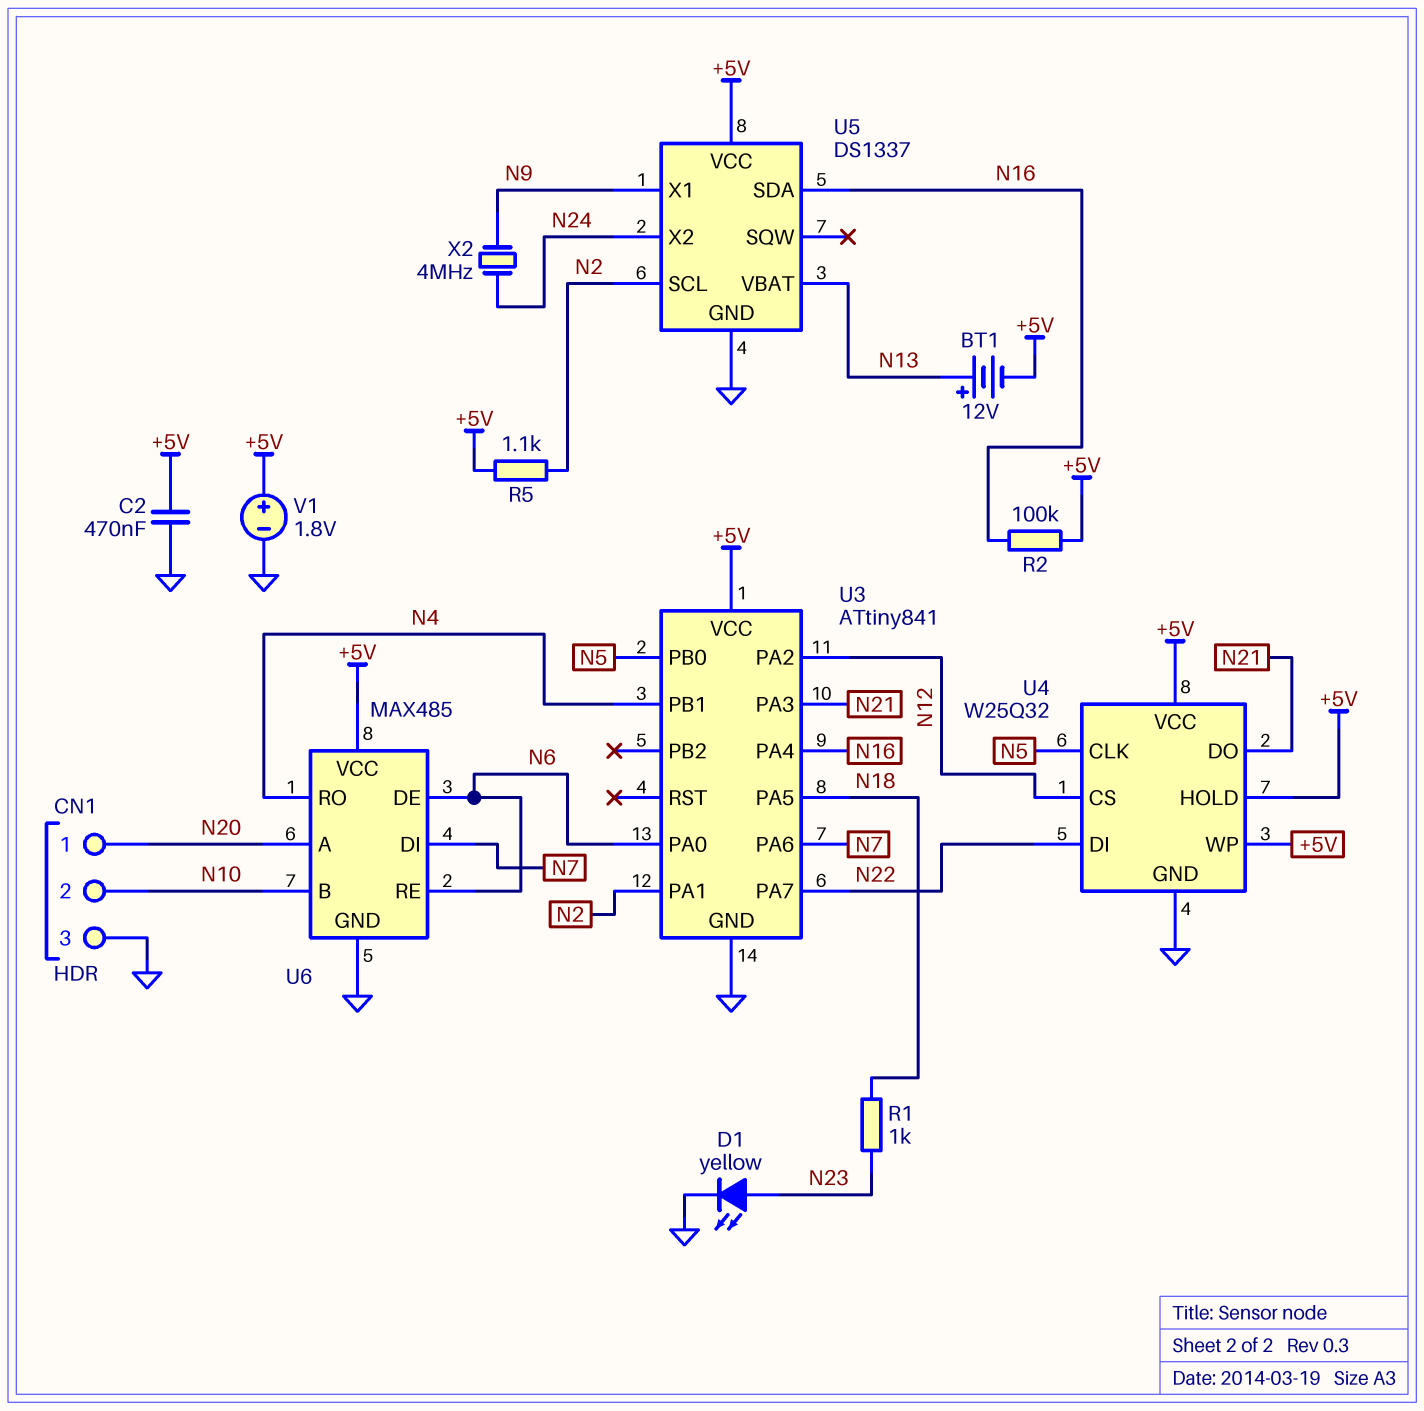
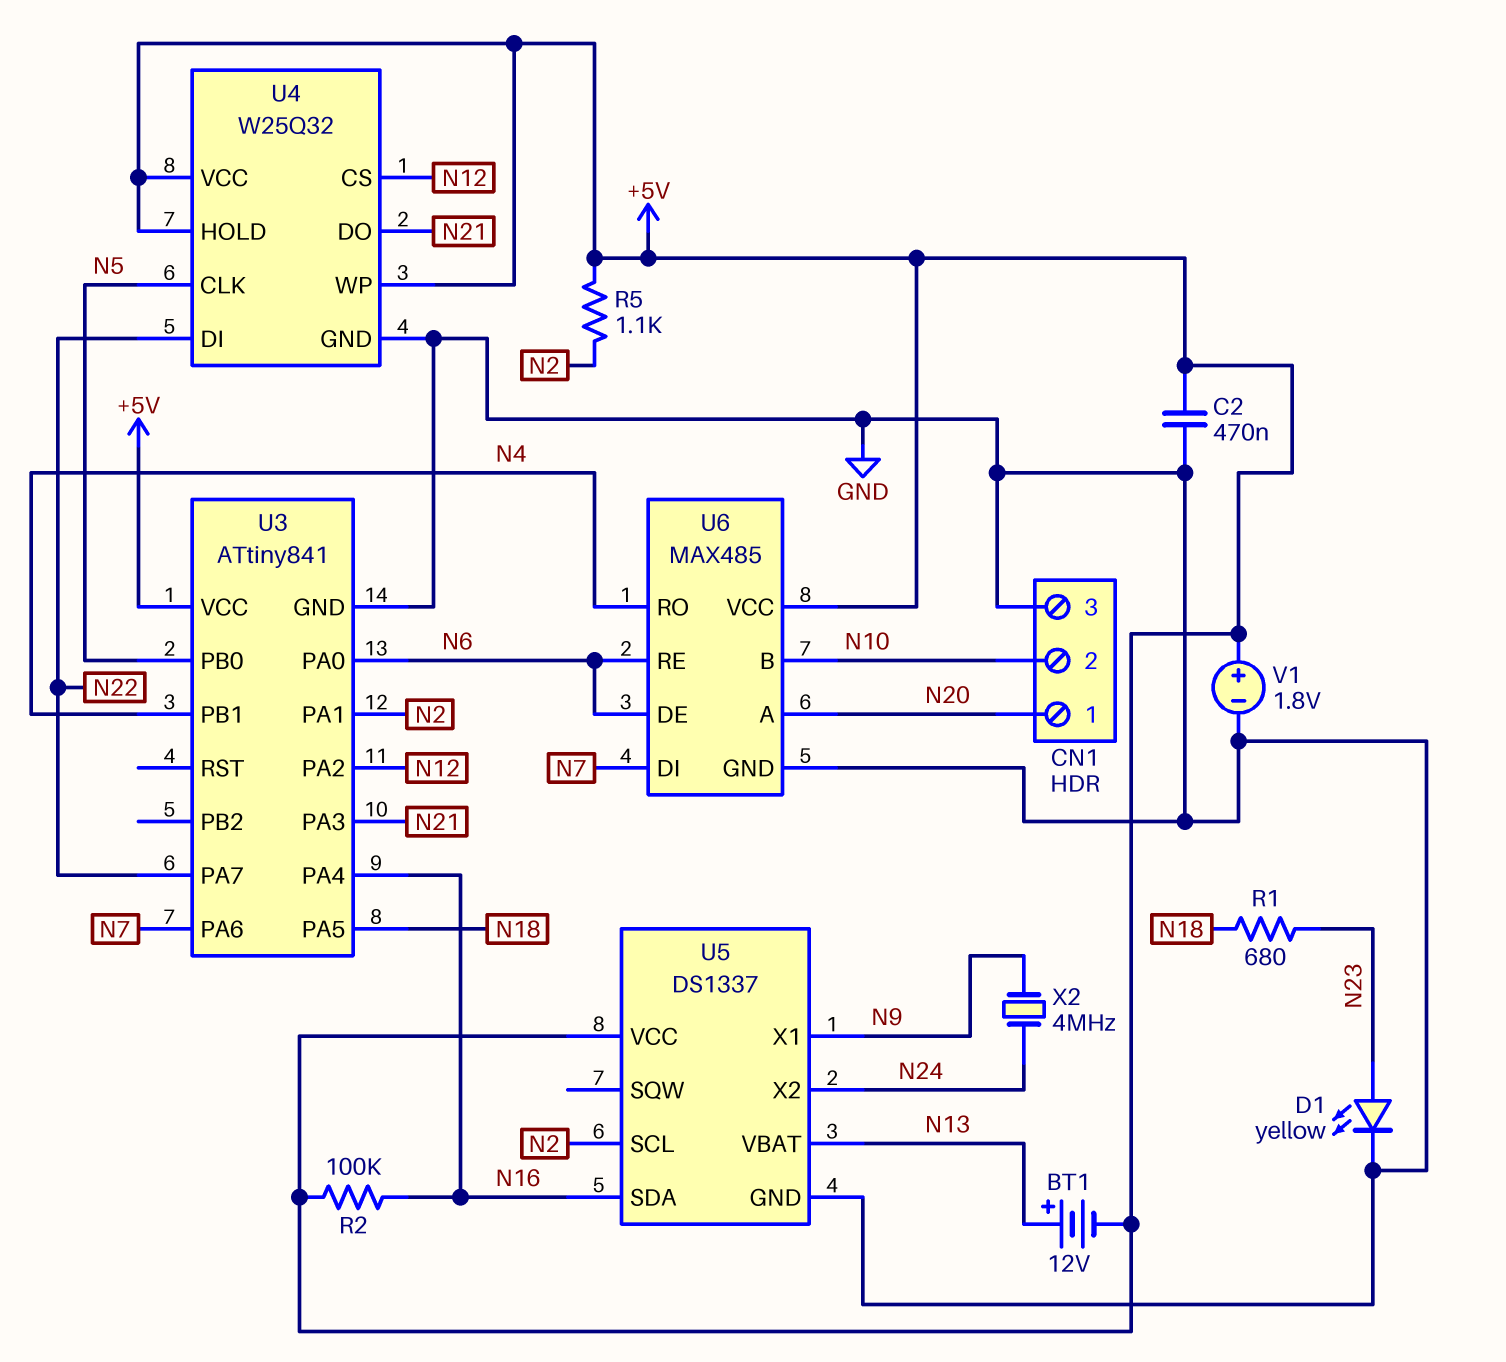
R1: 1k (N18, N23) -> 680 (N18, N23)

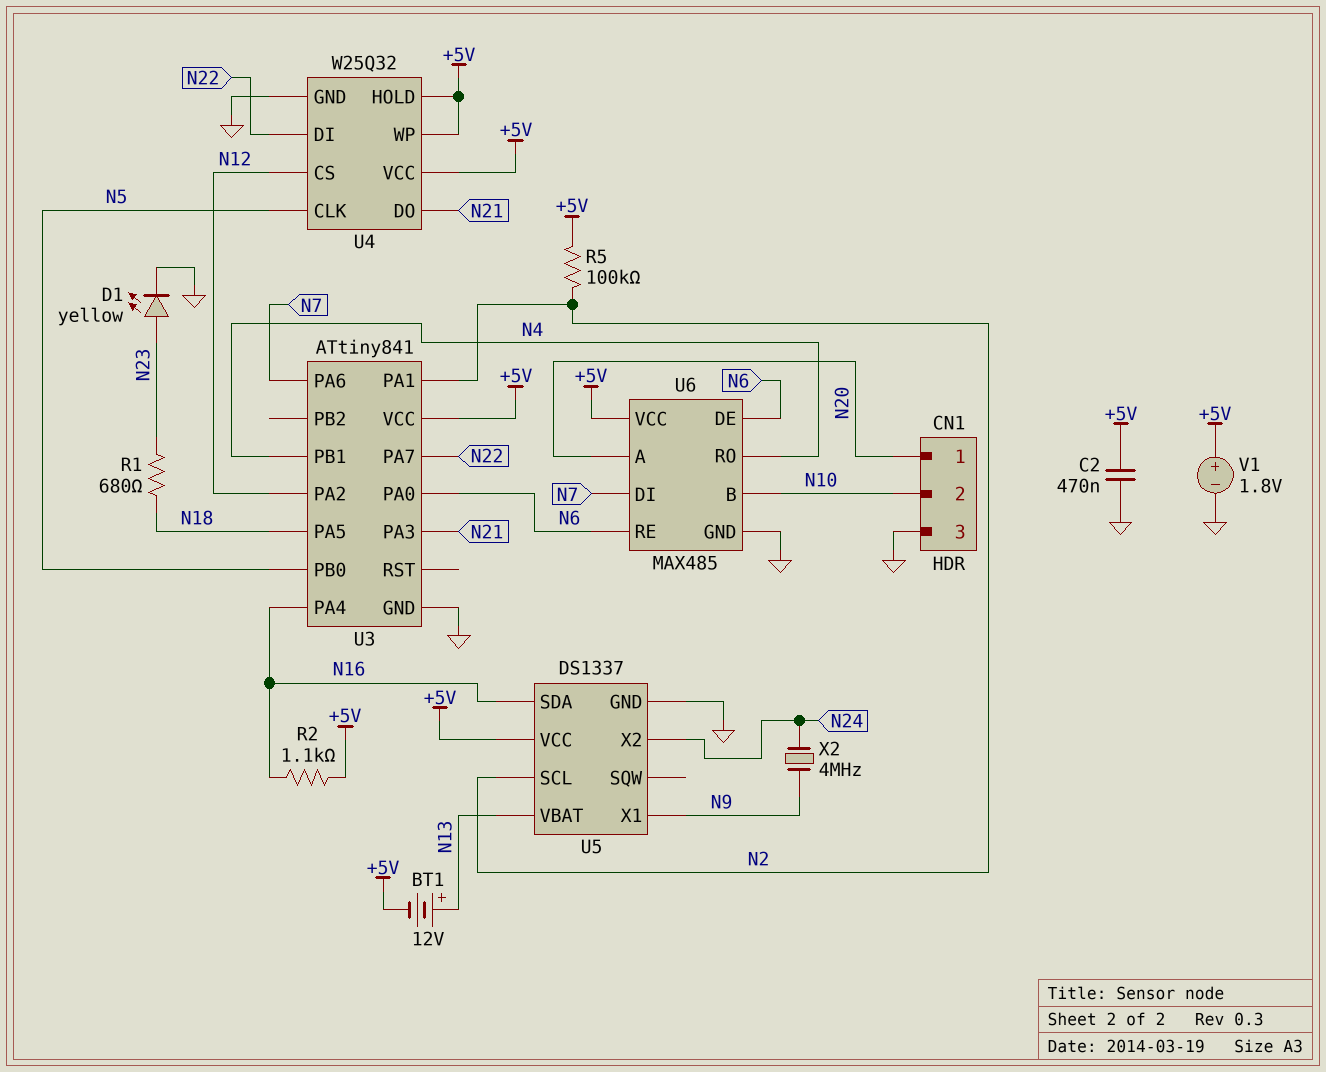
R2: 100k (+5V, N16) -> 1.1k (+5V, N16)
R5: 1.1k (+5V, N2) -> 100k (+5V, N2)

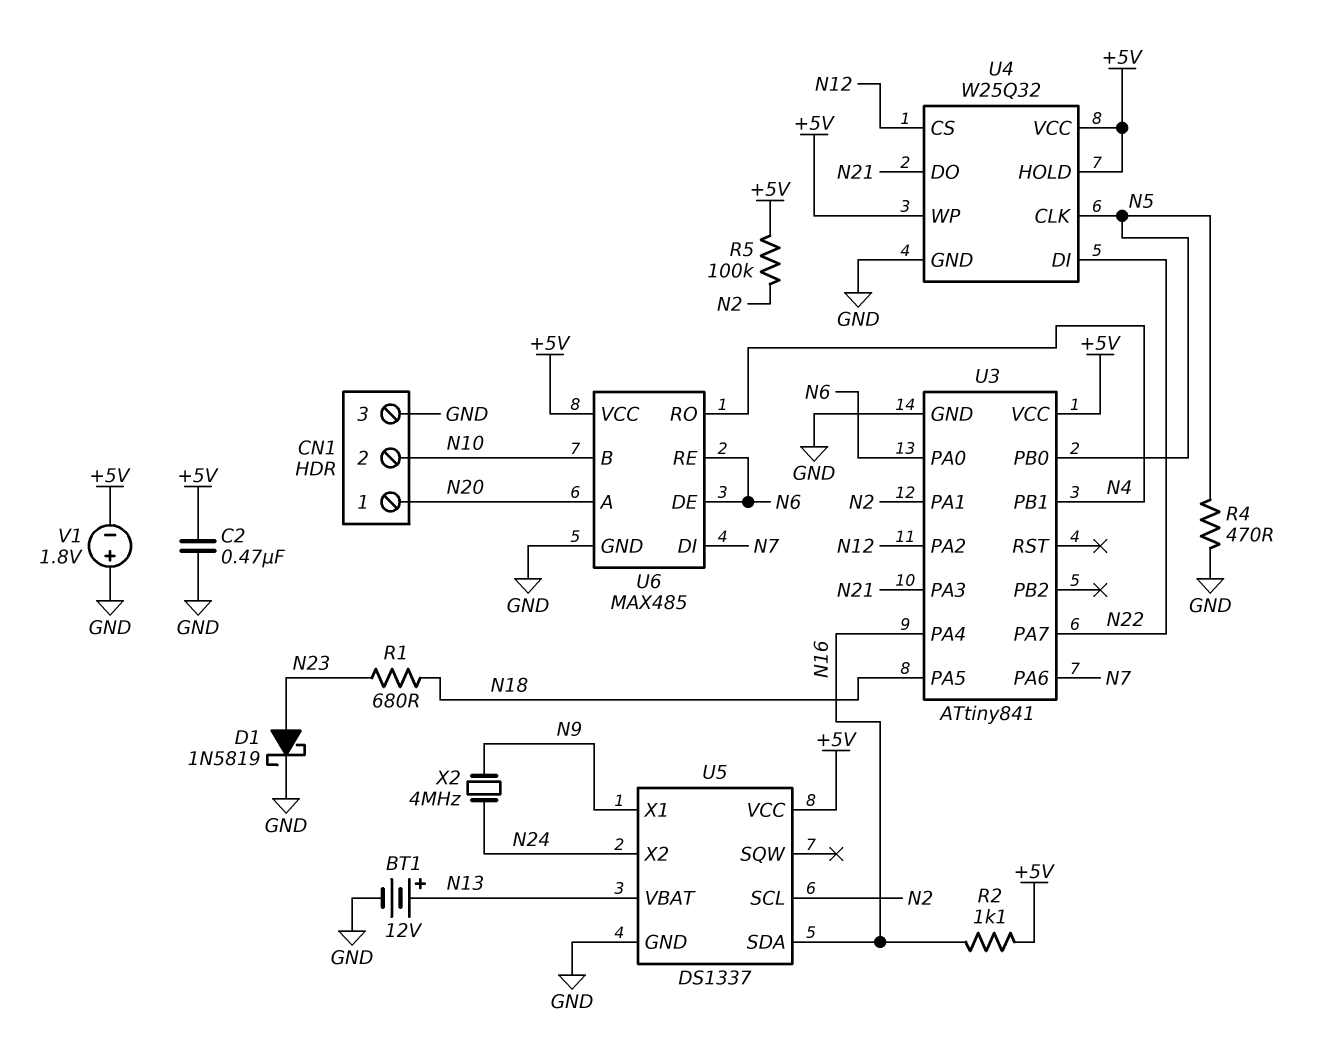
BT1: 12V (plus N13, minus +5V) -> 12V (plus N13, minus GND)
D1: LED yellow (A N23, K GND) -> schottky 1N5819 (A N23, K GND)
R4: none -> 470 (GND, N5)
V1: 1.8V (plus +5V, minus GND) -> 1.8V (plus GND, minus +5V)

